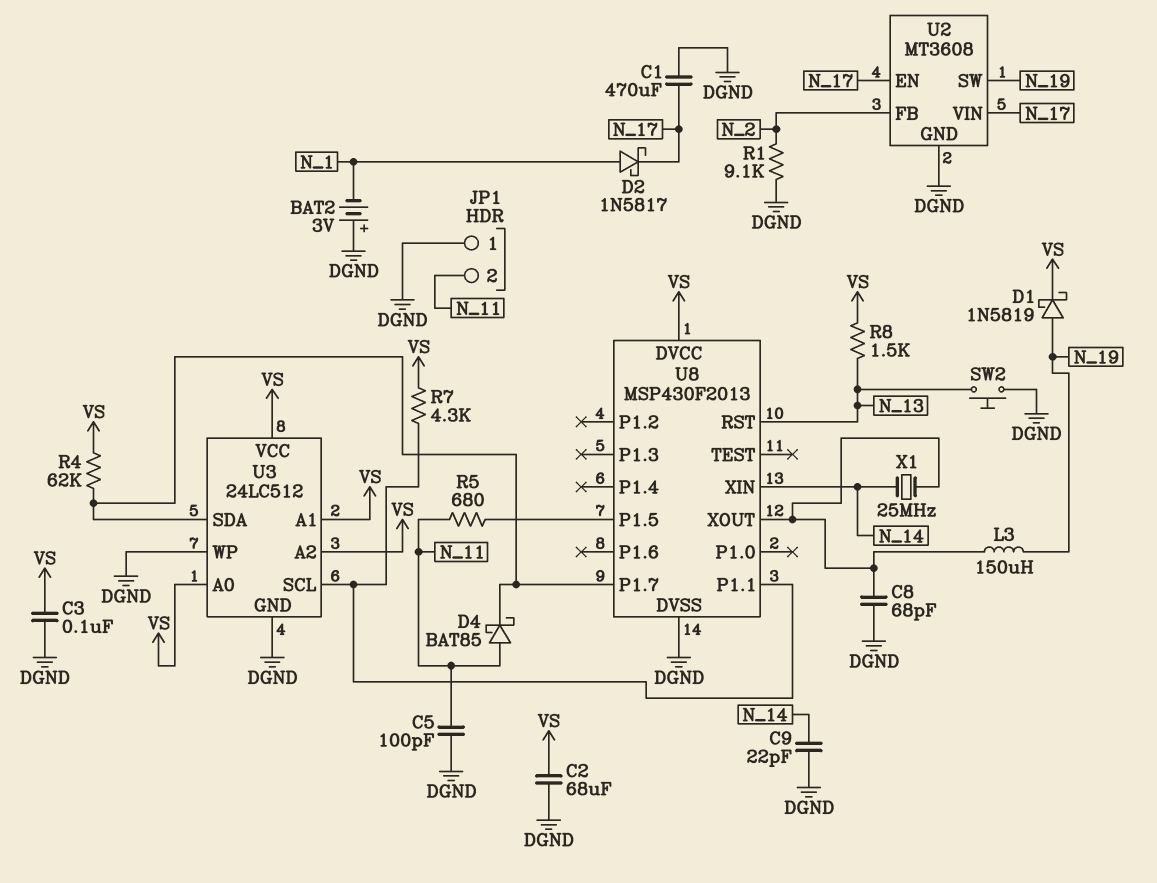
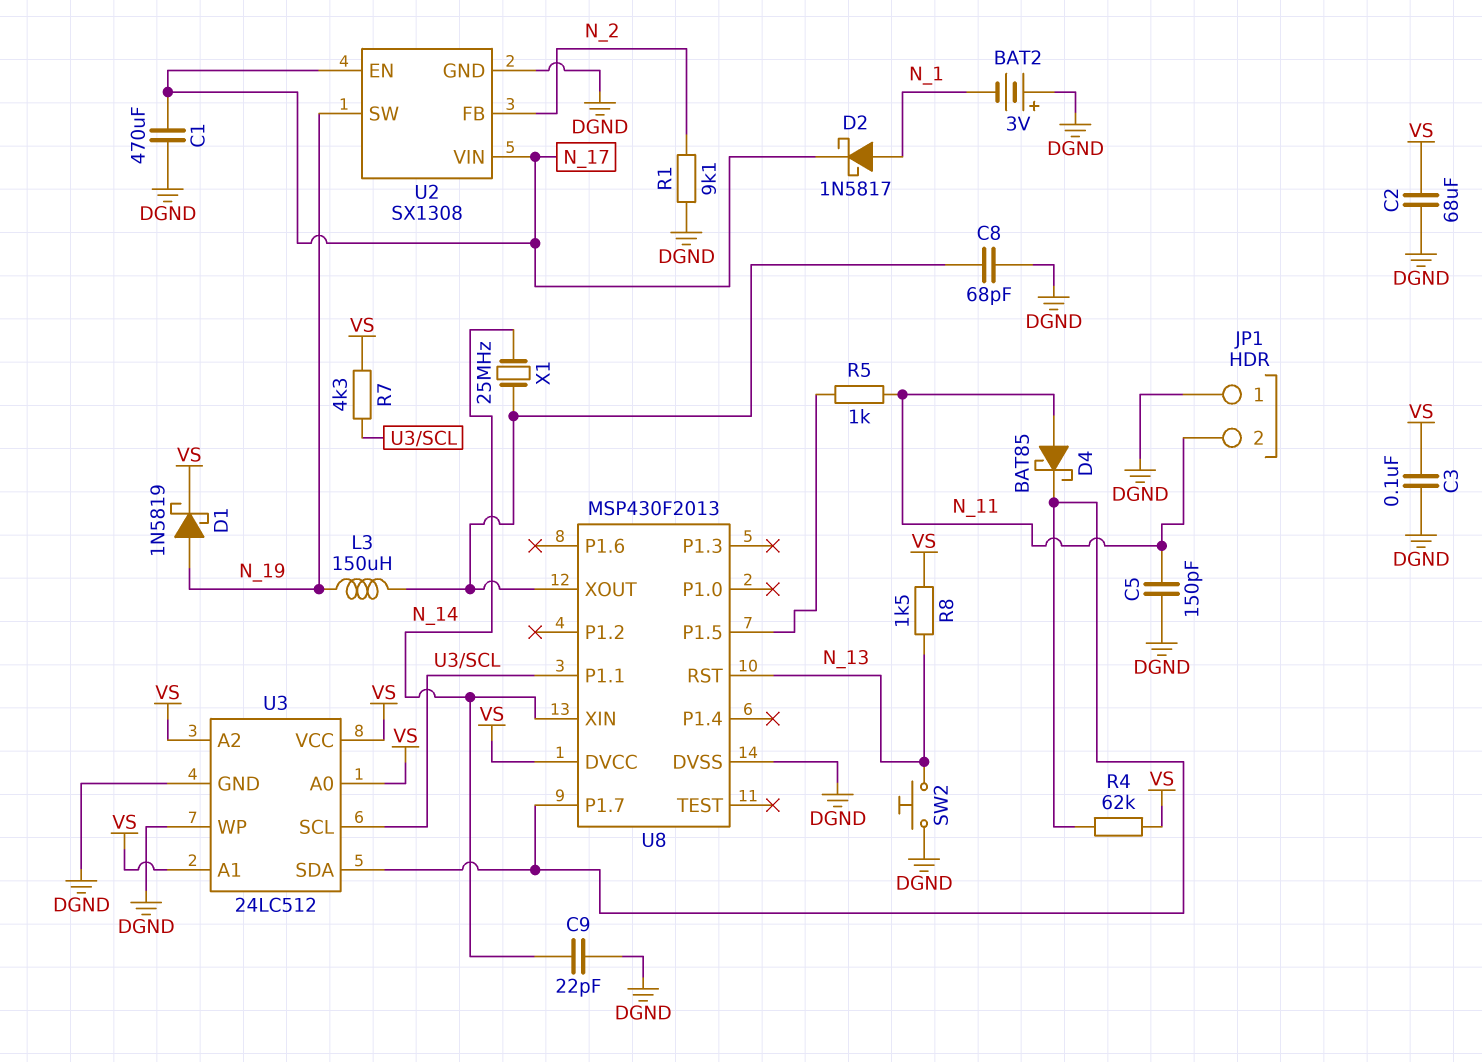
C5: 100pF (DGND, N_11) -> 150pF (DGND, N_11)
R5: 680 (N_11, U8/P1.5) -> 1k (N_11, U8/P1.5)
U2: MT3608 -> SX1308

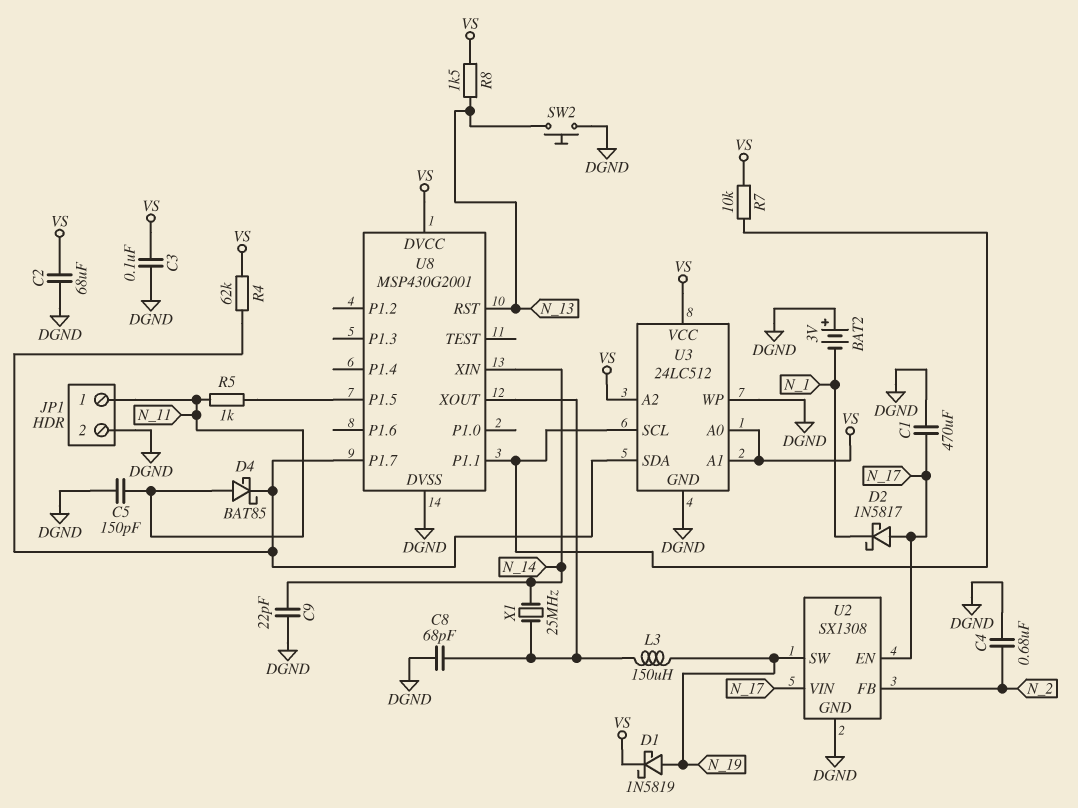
C4: none -> 680nF (DGND, N_2)
D2: schottky 1N5817 (A N_1, K N_17) -> schottky 1N5817 (A N_17, K N_1)
JP1 pin 1: DGND -> N_11
JP1 pin 2: N_11 -> DGND
R1: 9.1k (DGND, N_2) -> none
R7: 4.3k (U3/SCL, VS) -> 10k (U3/SCL, VS)
U8: MSP430F2013 -> MSP430G2001

